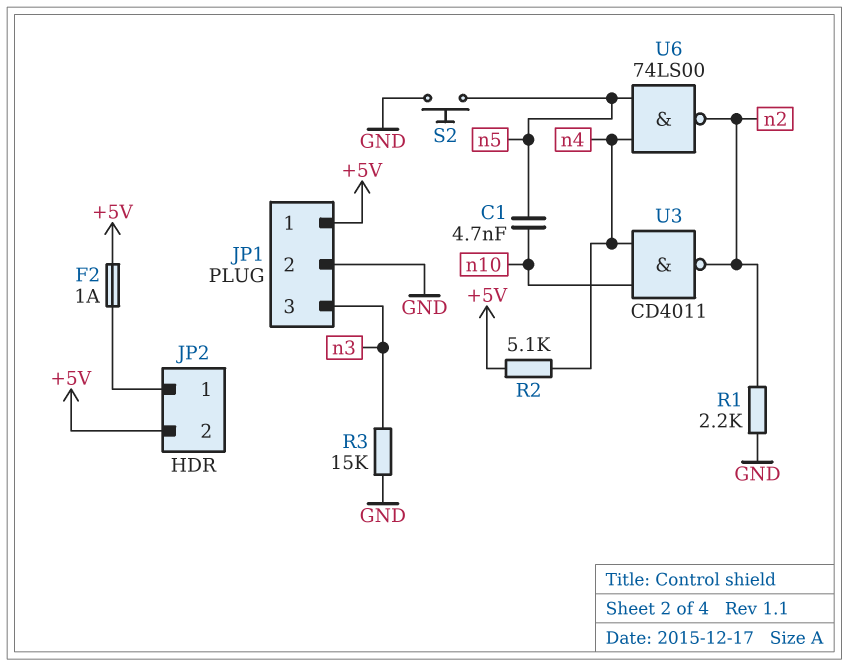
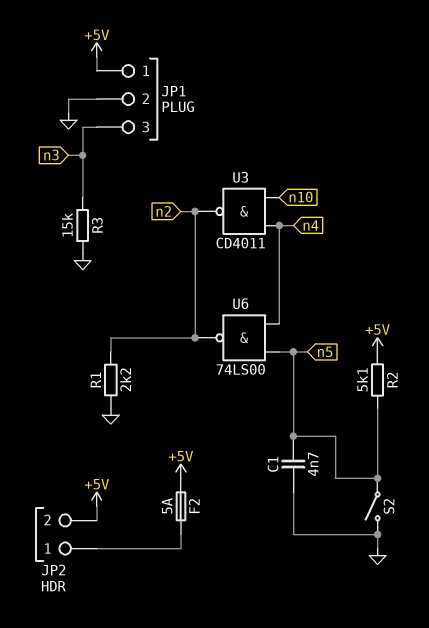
C1: 4.7nF (n5, n10) -> 4.7nF (GND, n5)
F2: 1A (+5V, JP2/1) -> 5A (+5V, JP2/1)
R2: 5.1k (+5V, n4) -> 5.1k (+5V, n5)
S2: button (GND, n5) -> switch (GND, n5)

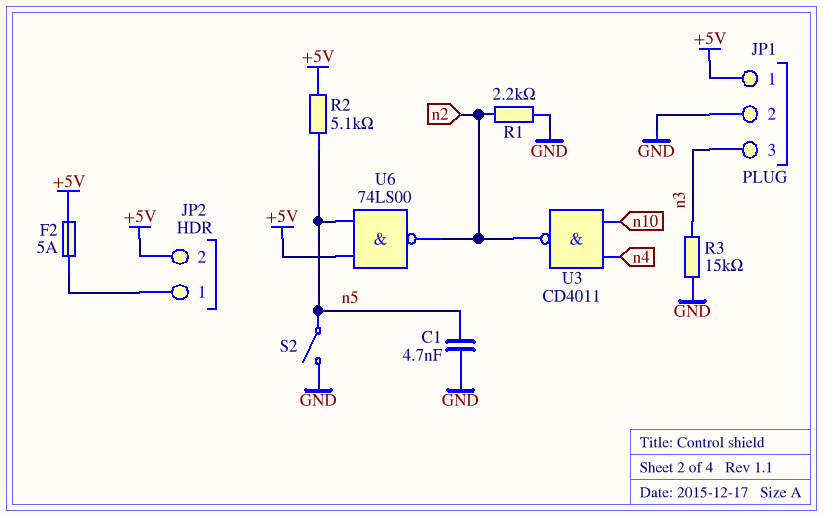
U6: NAND 74LS00 (in n4, in n5, out n2) -> NAND 74LS00 (in +5V, in n5, out n2)

